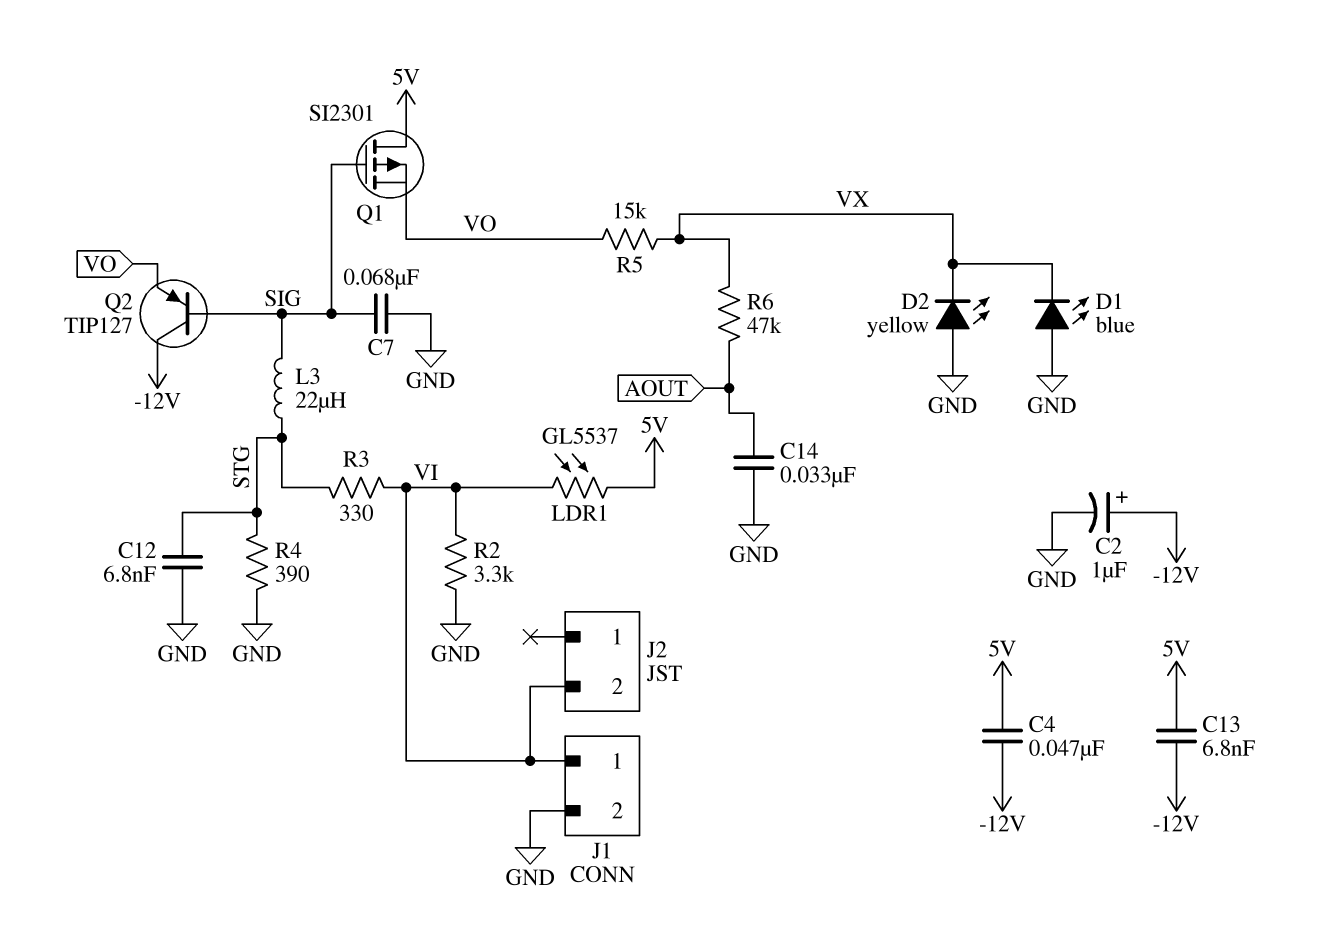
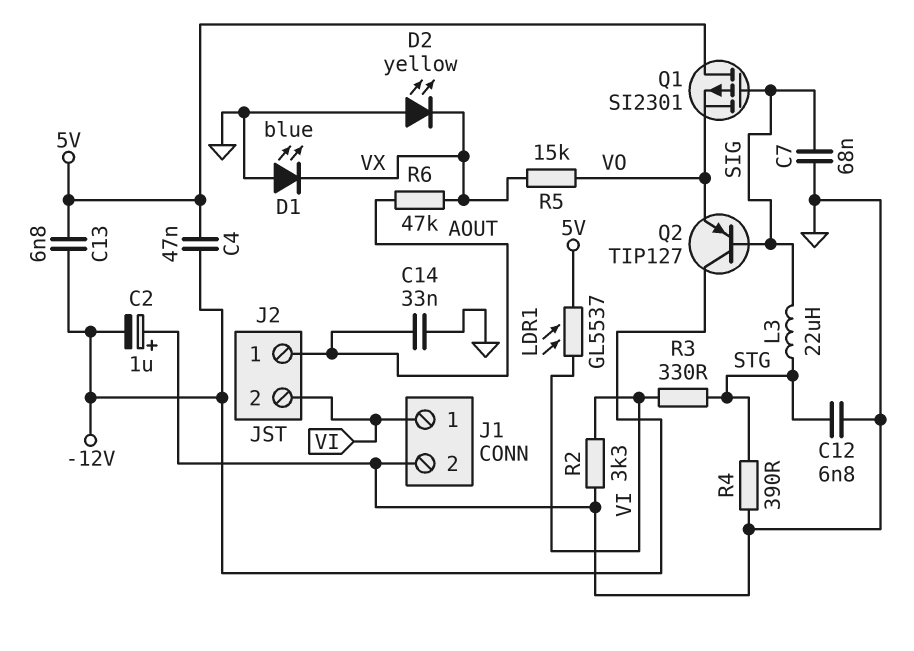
C2: 1uF (plus -12V, minus GND) -> 1uF (plus GND, minus -12V)
J2 pin 1: none -> AOUT

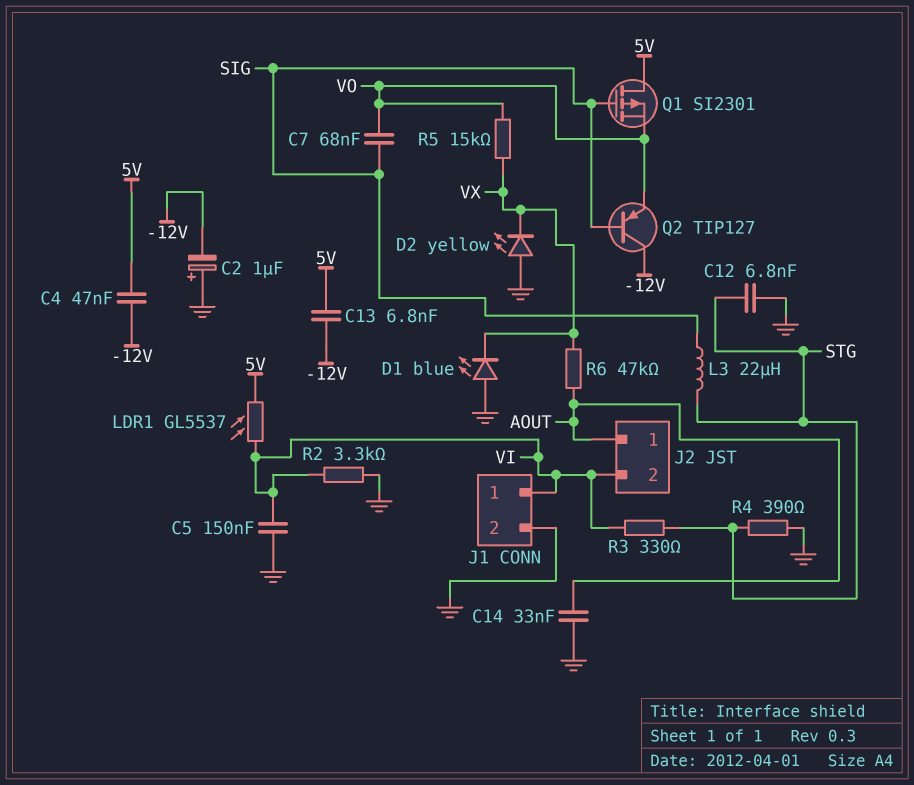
C5: none -> 150nF (GND, VI)
C7: 68nF (GND, SIG) -> 68nF (SIG, VO)

